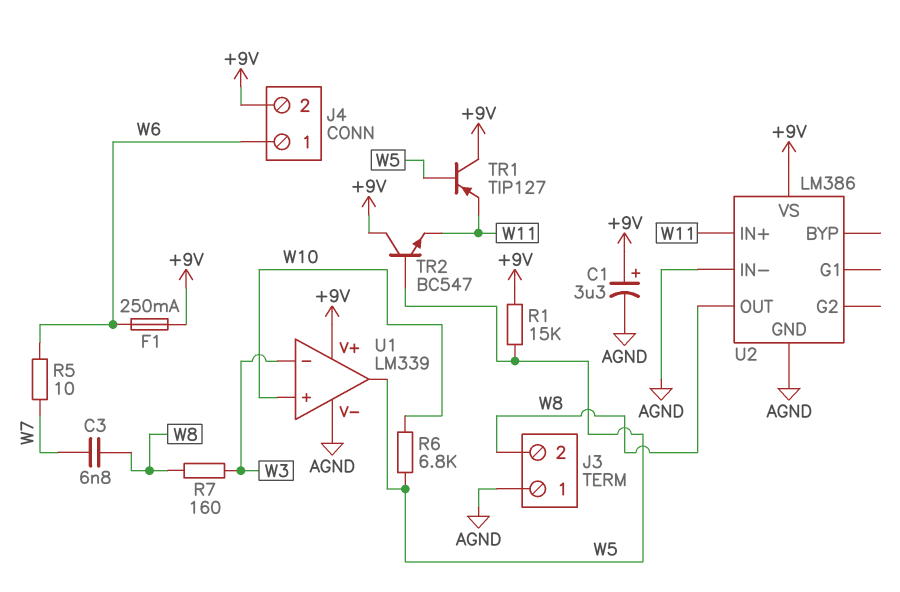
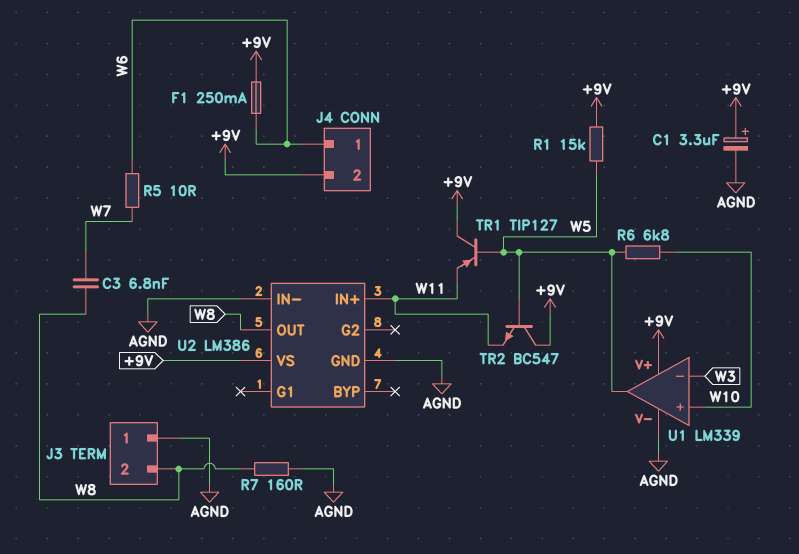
R7: 160 (W3, W8) -> 160 (AGND, W8)

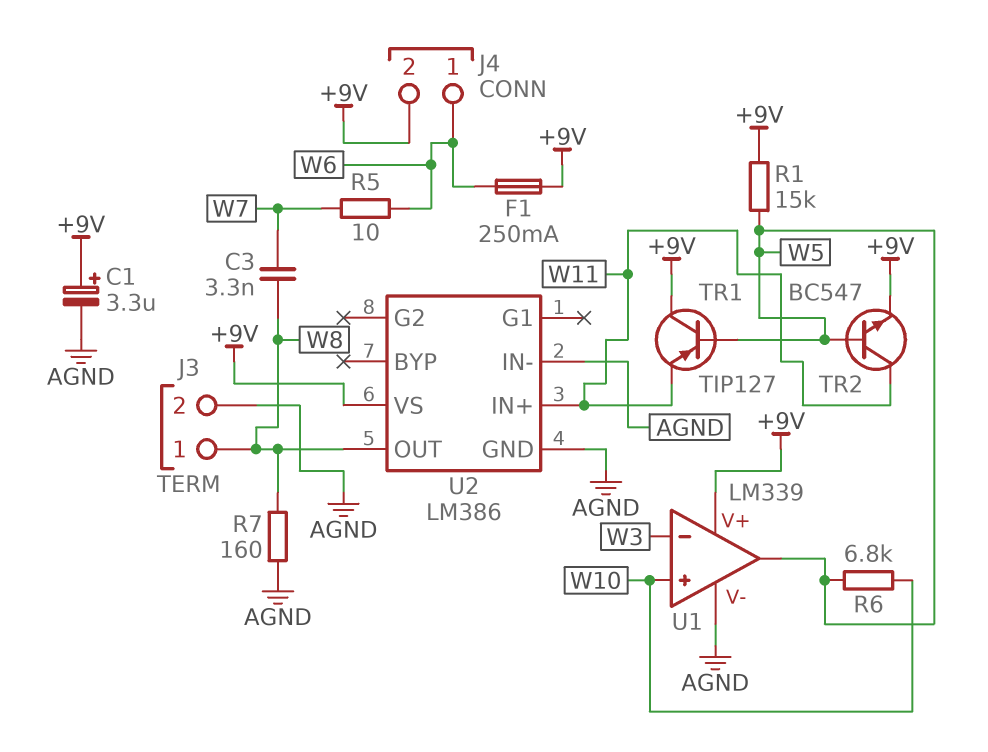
C3: 6.8nF (W7, W8) -> 3.3nF (W7, W8)
J3 pin 1: AGND -> W8
J3 pin 2: W8 -> AGND
TR2: NPN BC547 (B W5, C +9V, E W11) -> NPN BC547 (B W5, C W11, E +9V)

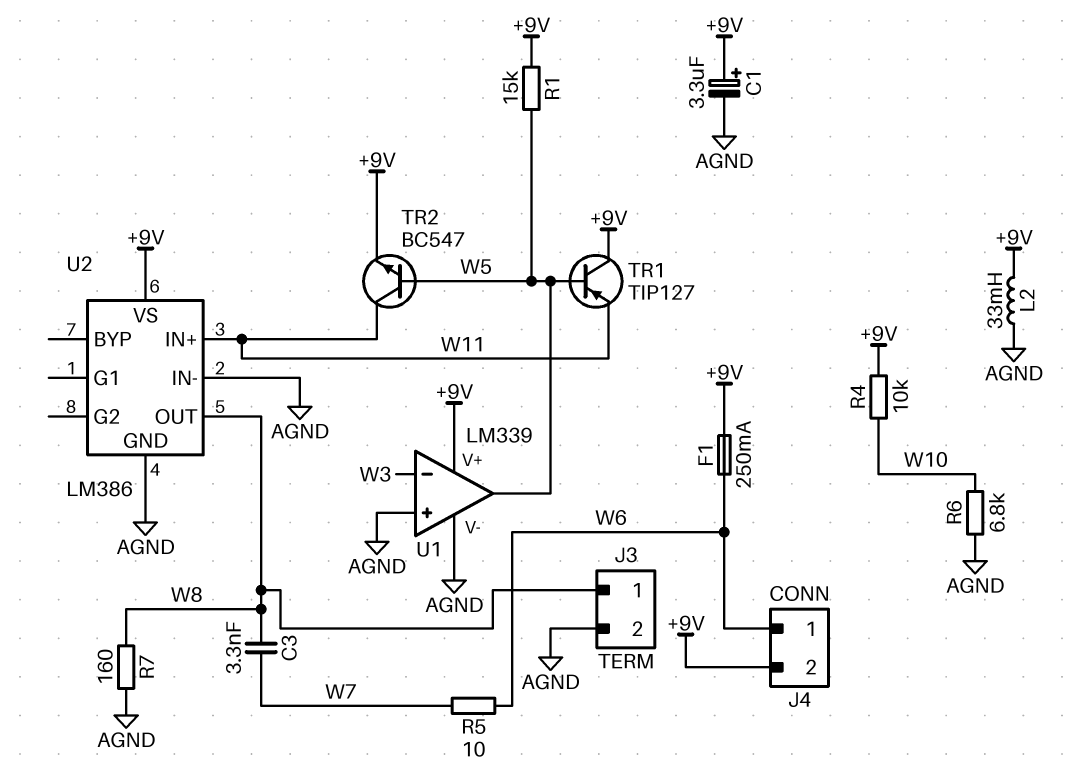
L2: none -> 33mH (+9V, AGND)
R4: none -> 10k (+9V, W10)
R6: 6.8k (W5, W10) -> 6.8k (AGND, W10)
U1 pin in+: W10 -> AGND

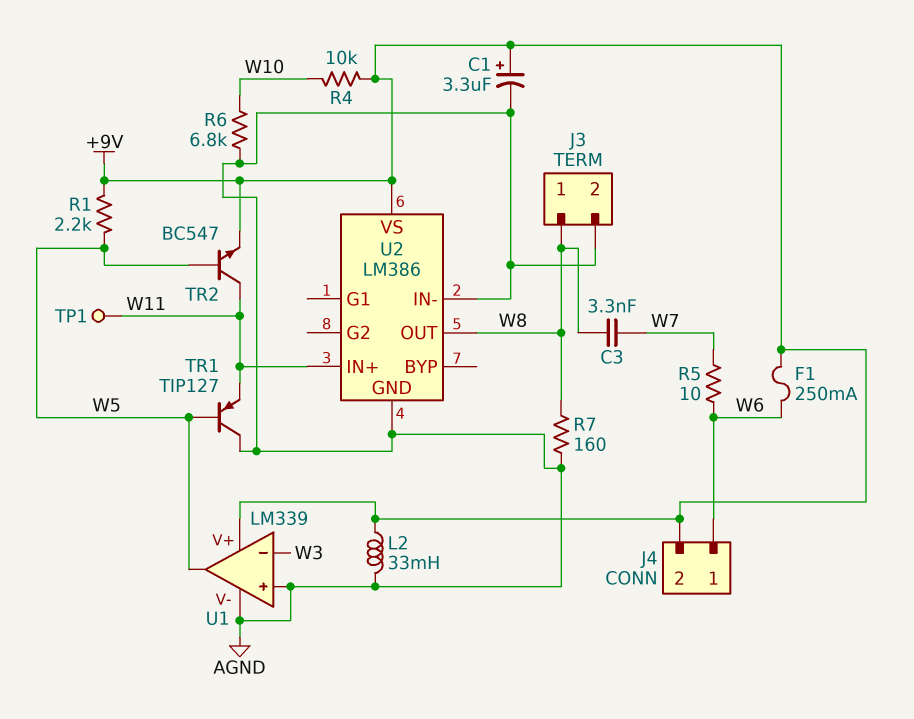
R1: 15k (+9V, W5) -> 2.2k (+9V, W5)
TP1: none -> test point (W11)
TR1: PNP TIP127 (B W5, C +9V, E W11) -> PNP TIP127 (B W5, C AGND, E W11)

